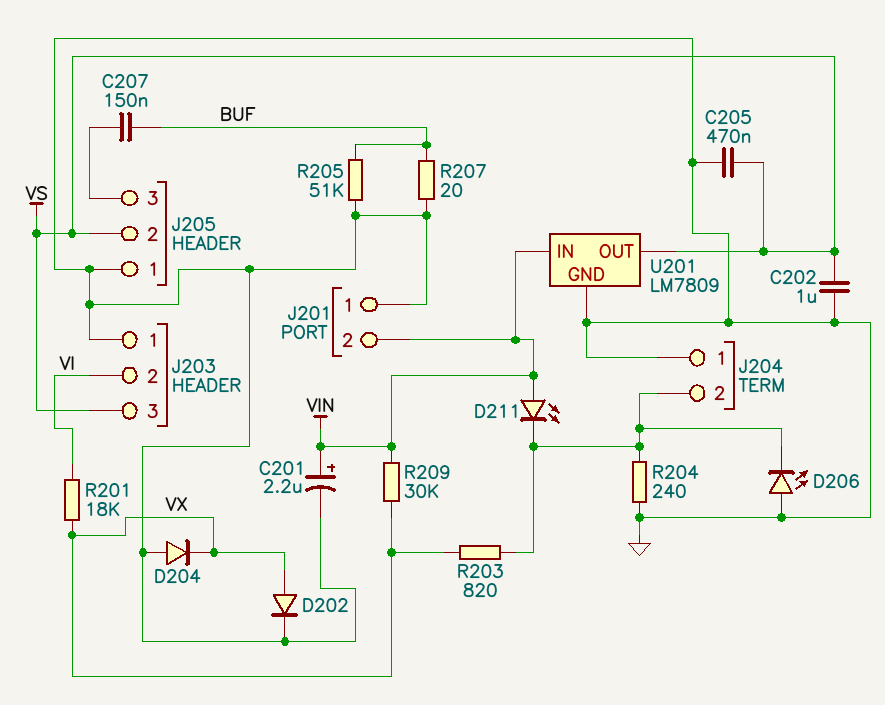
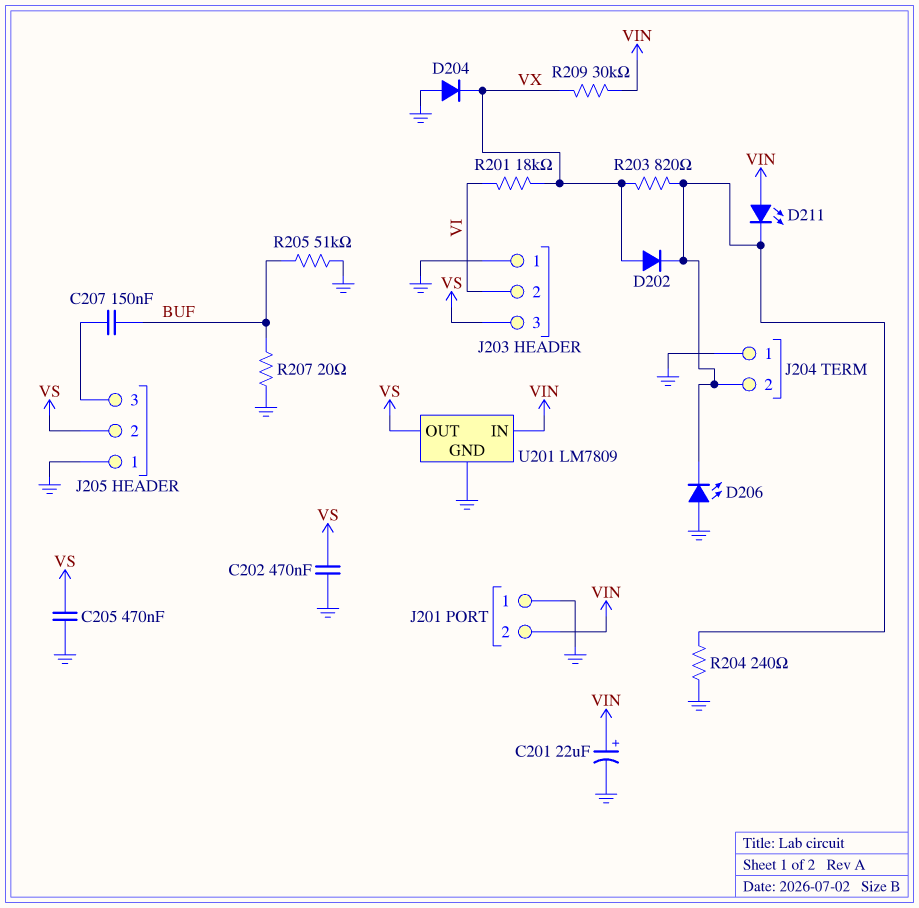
C201: 2.2uF (plus VIN, minus GND) -> 22uF (plus VIN, minus GND)
C202: 1uF (GND, VS) -> 470nF (GND, VS)
D202: diode (A VX, K GND) -> diode (A VX, K J204/2)

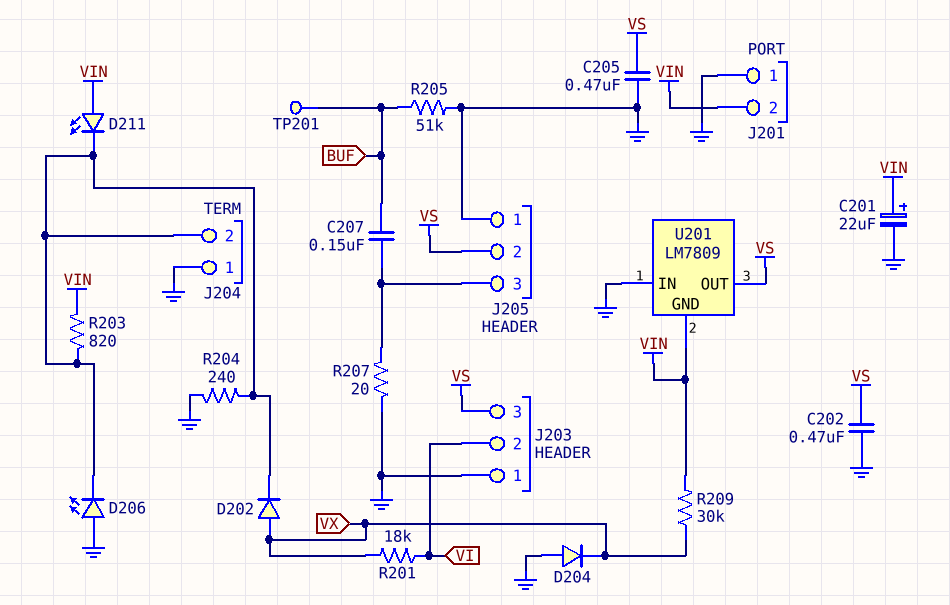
R203: 820 (J204/2, VX) -> 820 (J204/2, VIN)
R207: 20 (BUF, GND) -> 20 (GND, J205/3)
TP201: none -> test point (BUF)
U201 pin GND: GND -> VIN
U201 pin IN: VIN -> GND

